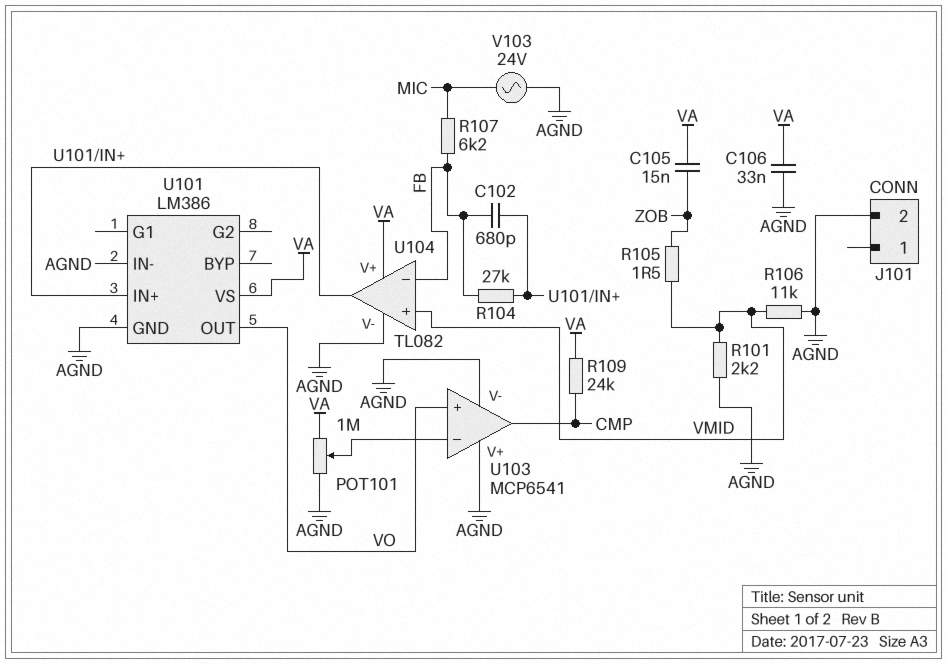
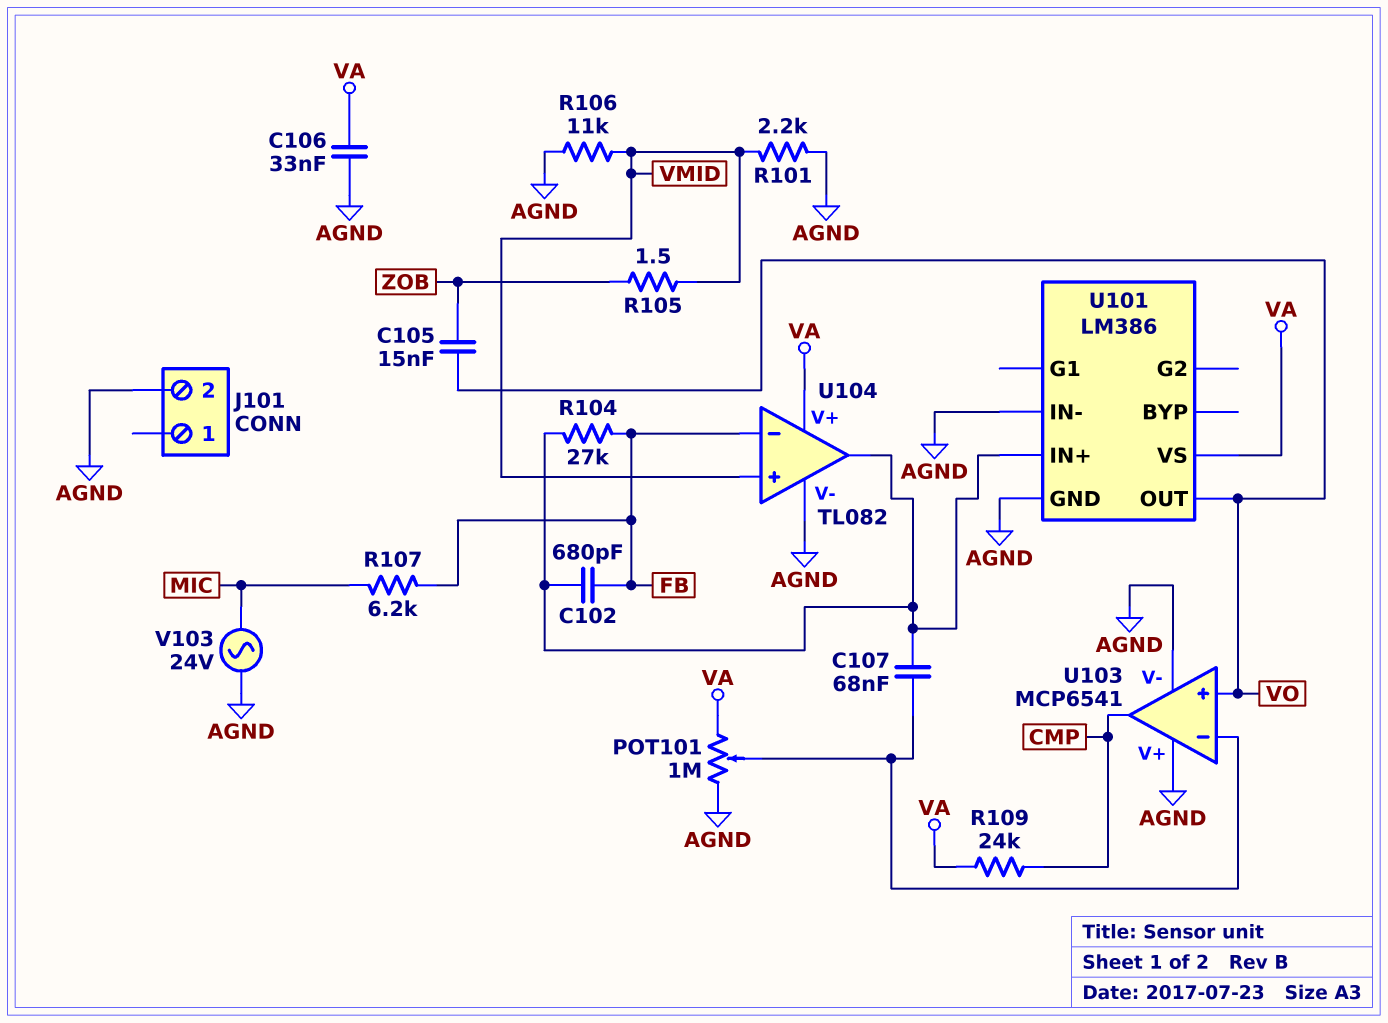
C105: 15nF (VA, ZOB) -> 15nF (VO, ZOB)
C107: none -> 68nF (U101/IN+, U103/in-)

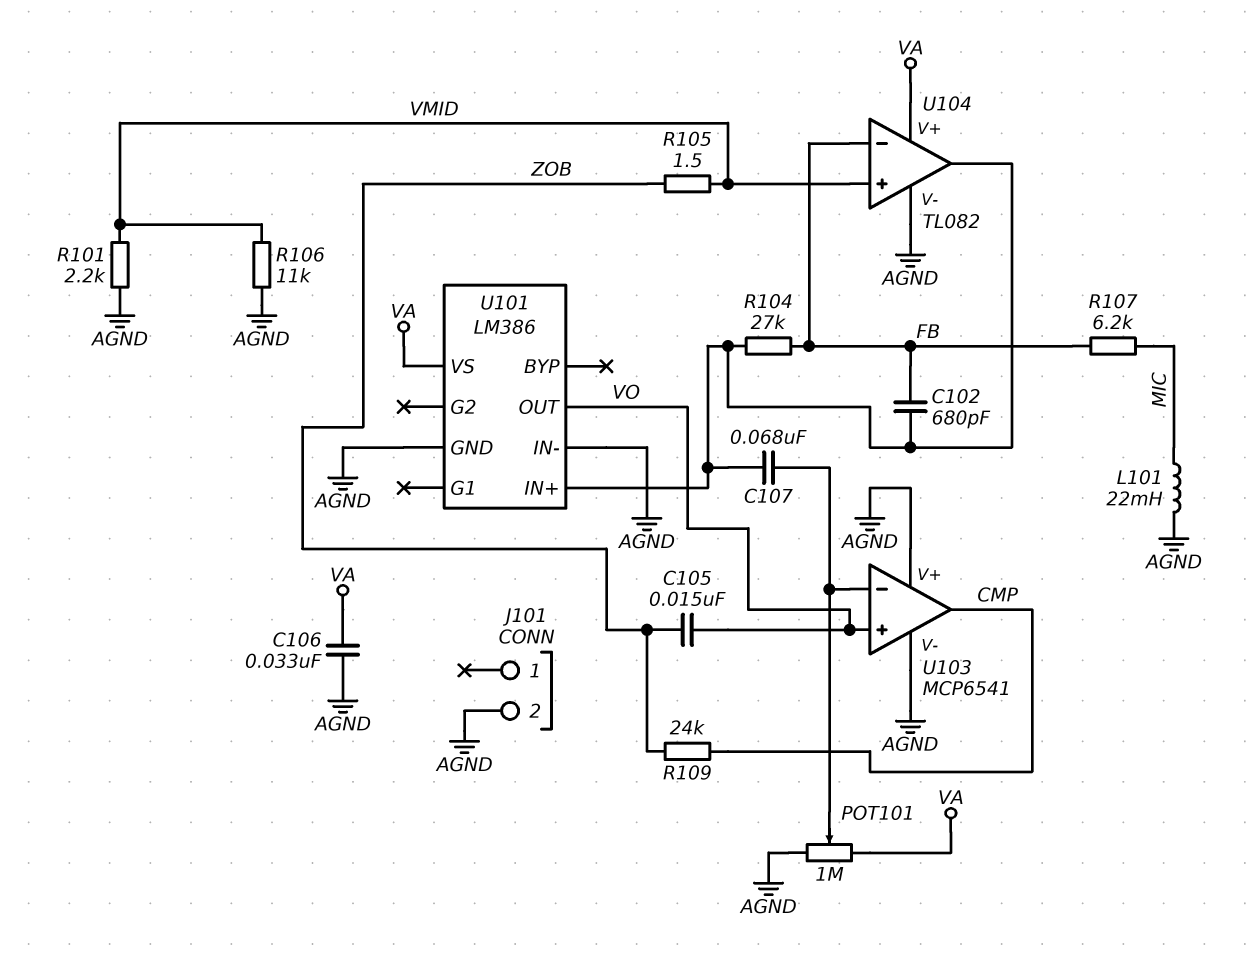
L101: none -> 22mH (AGND, MIC)
R109: 24k (CMP, VA) -> 24k (CMP, ZOB)
V103: AC 24V (AGND, MIC) -> none

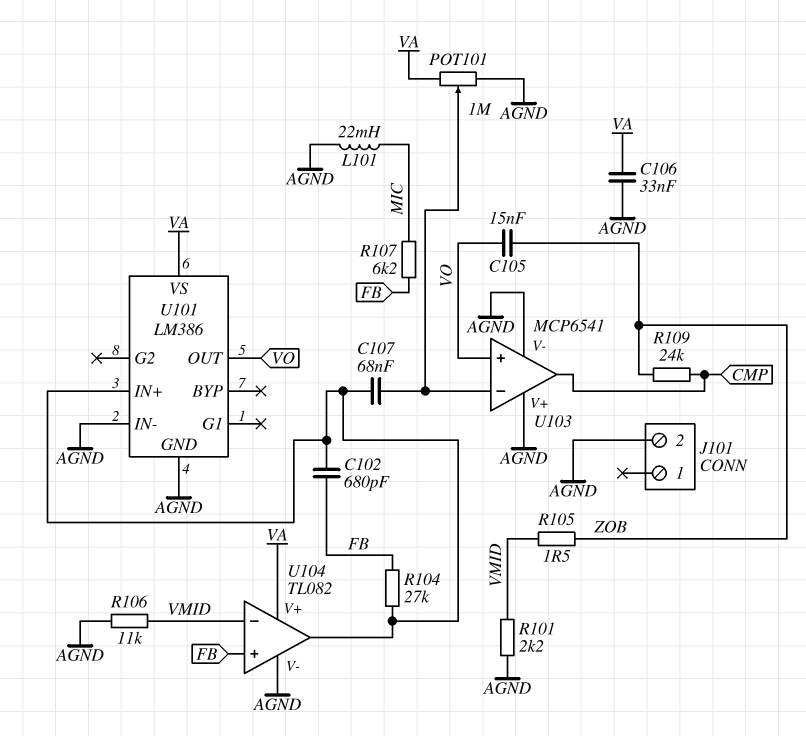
U104 pin in+: VMID -> FB
U104 pin in-: FB -> VMID

